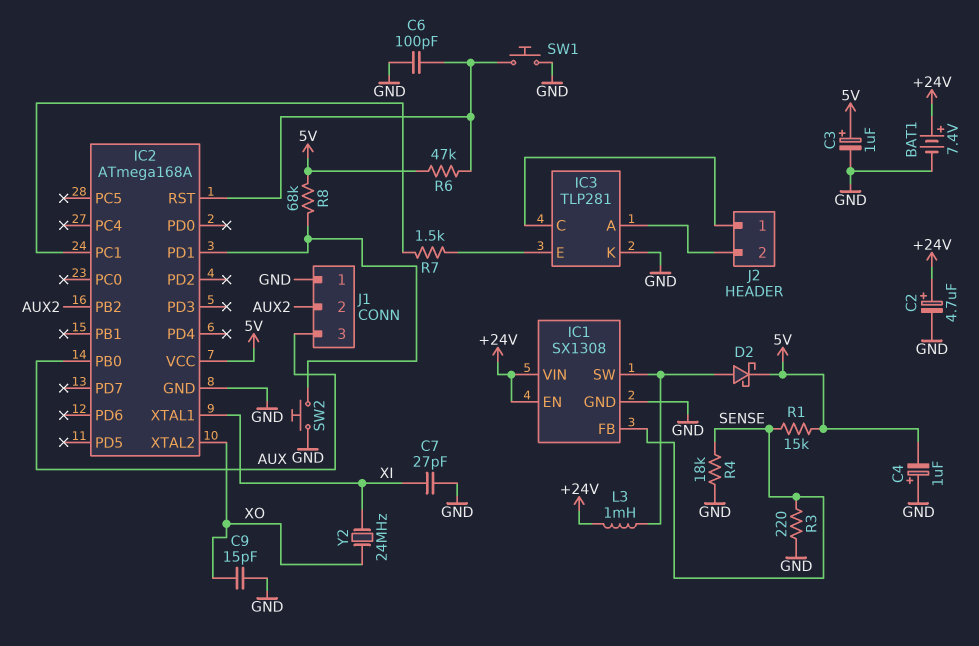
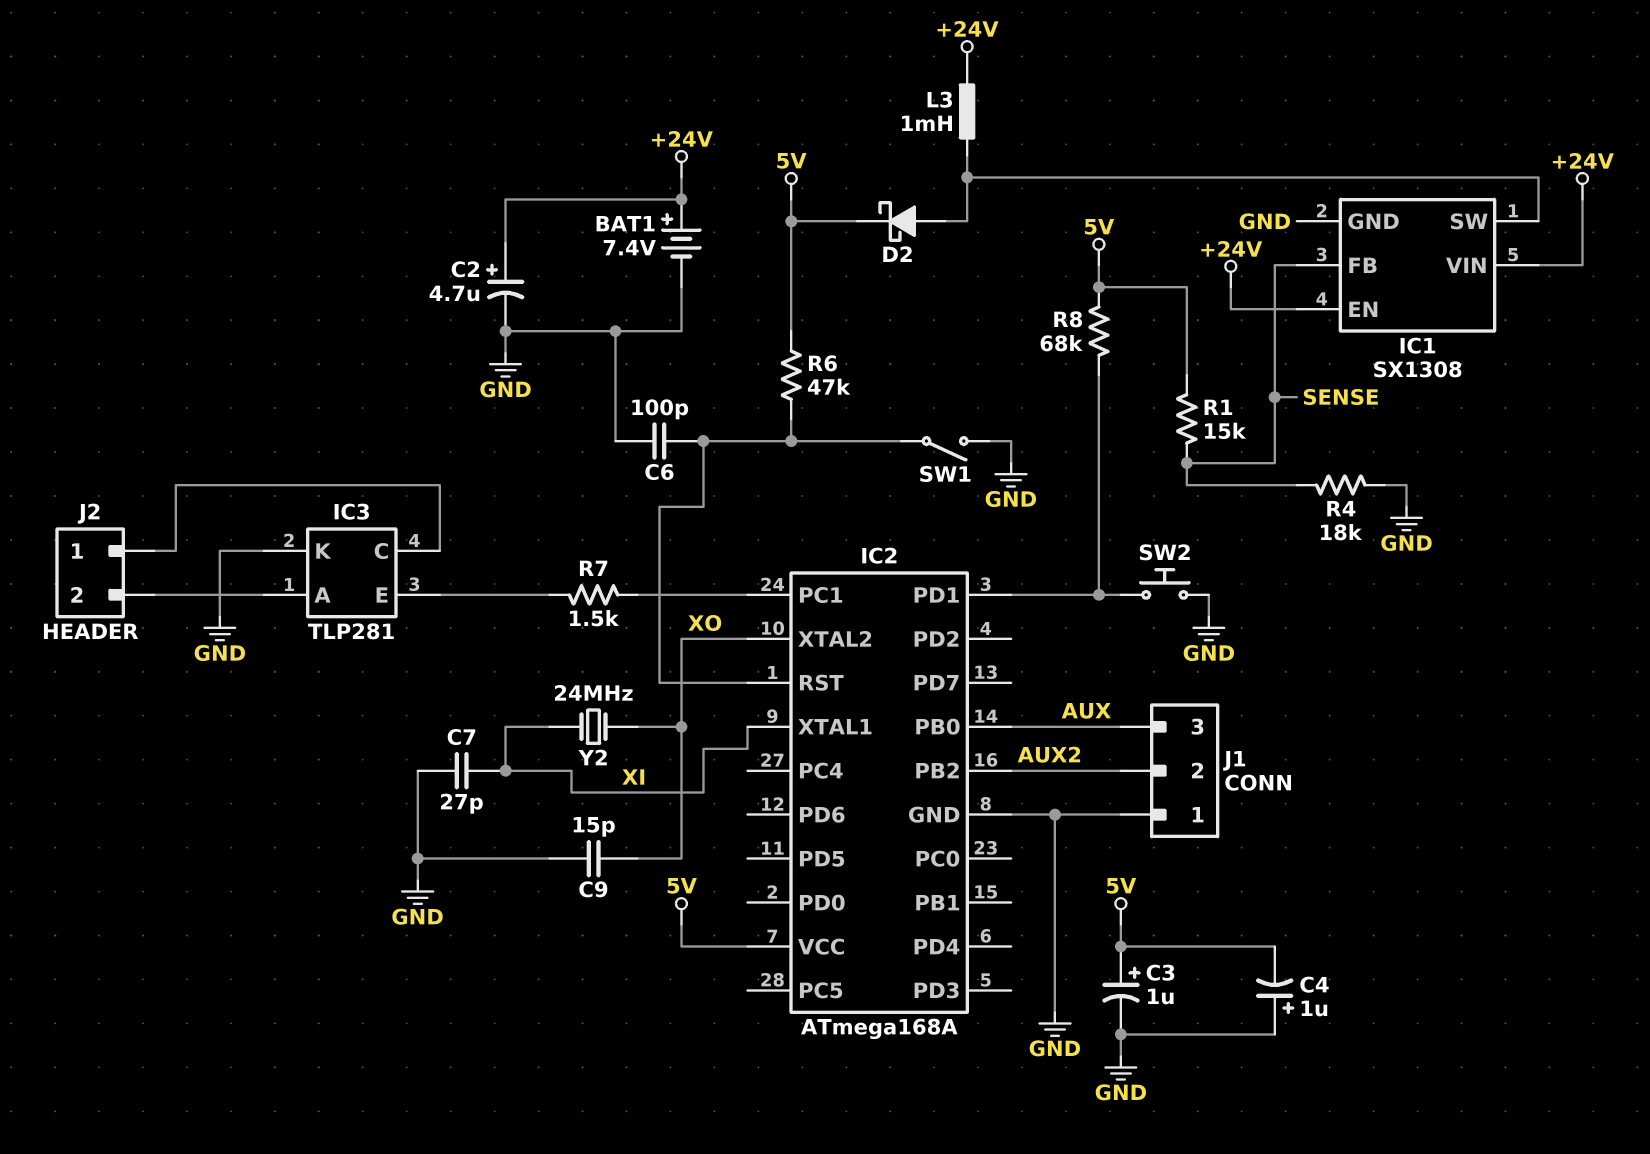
R3: 220 (GND, SENSE) -> none
SW1: button (GND, IC2/RST) -> switch (GND, IC2/RST)

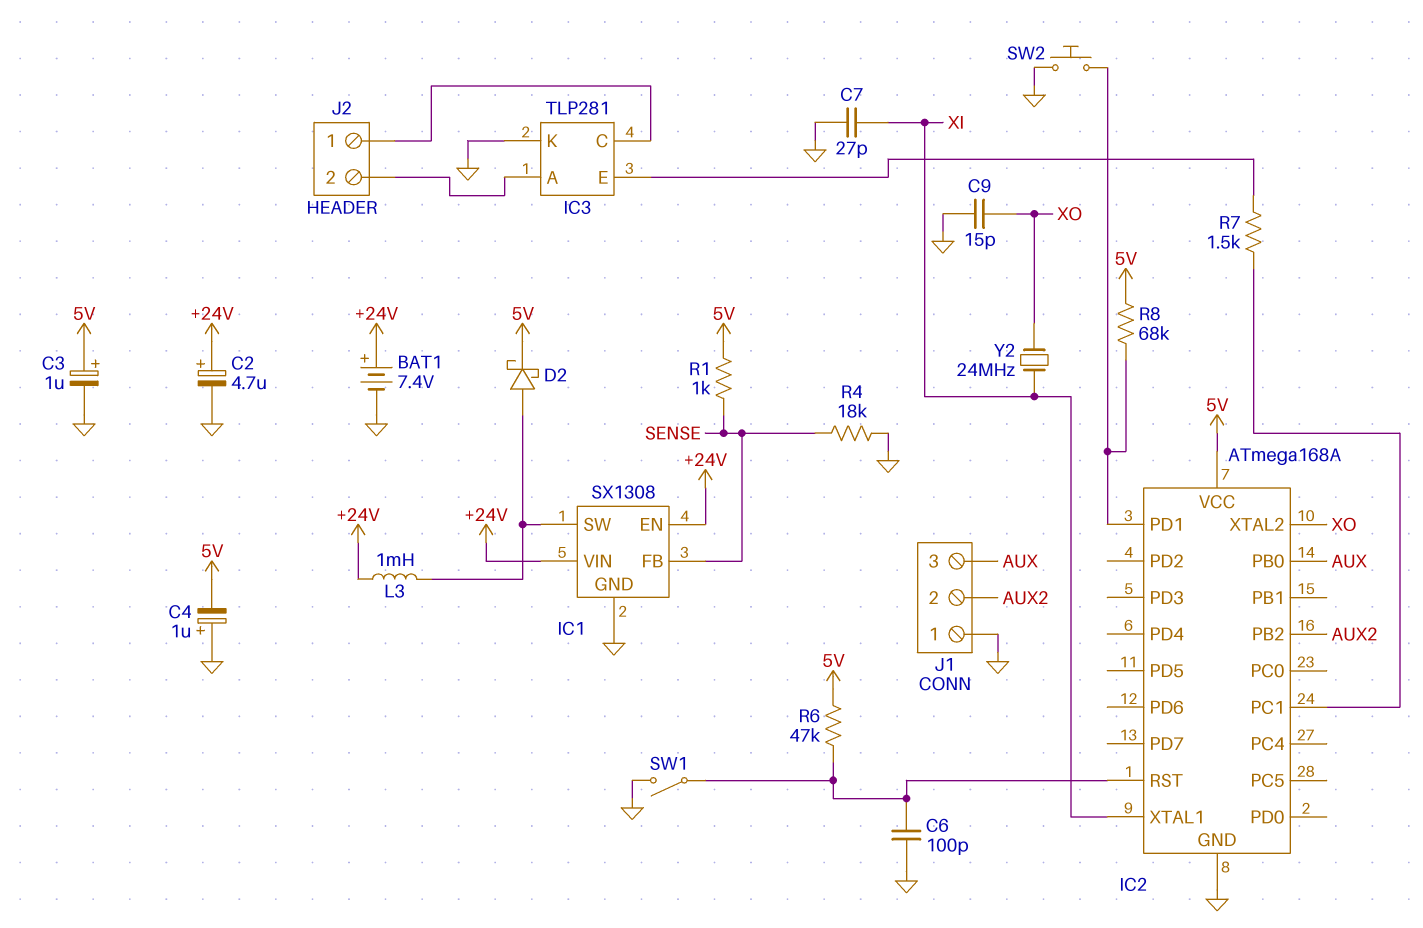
R1: 15k (5V, SENSE) -> 1k (5V, SENSE)

